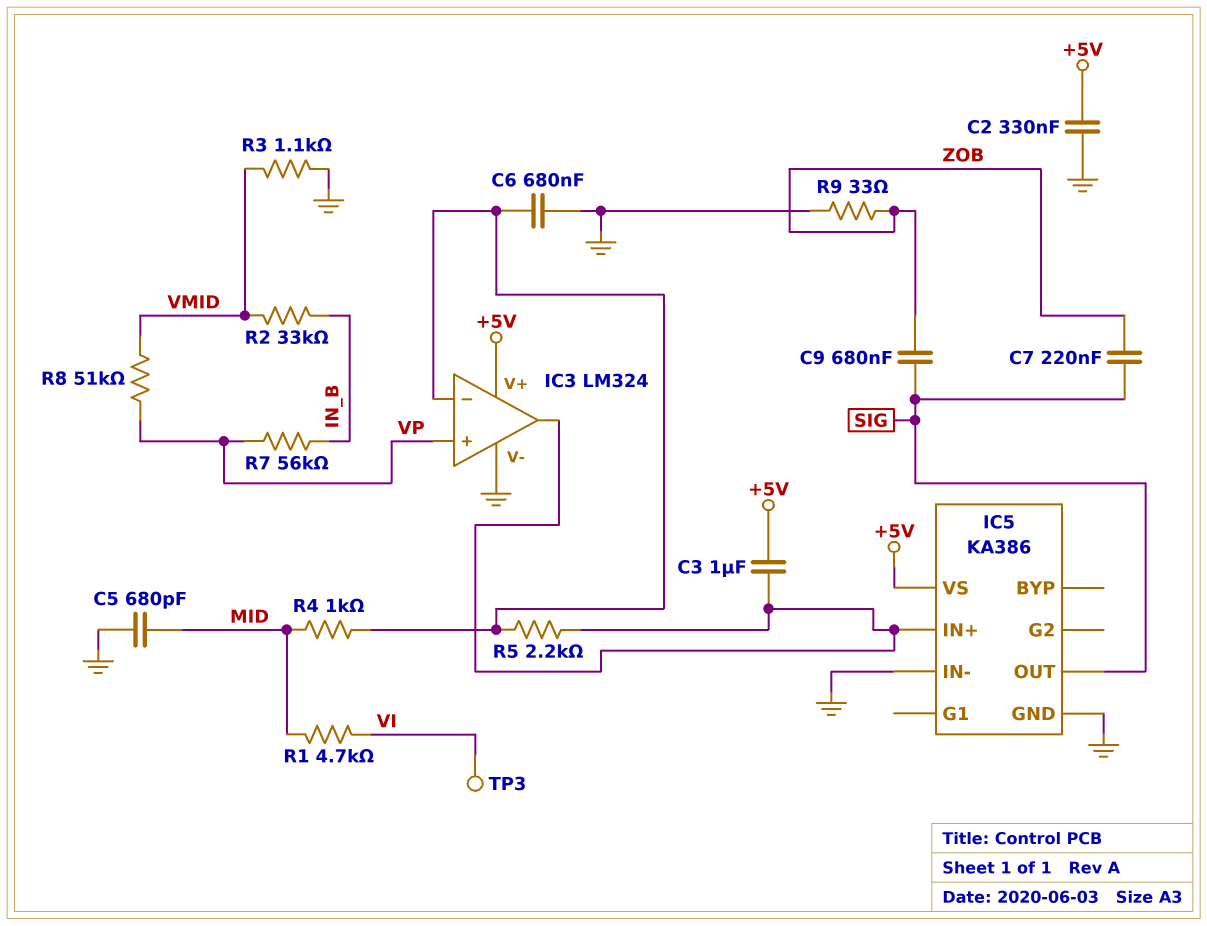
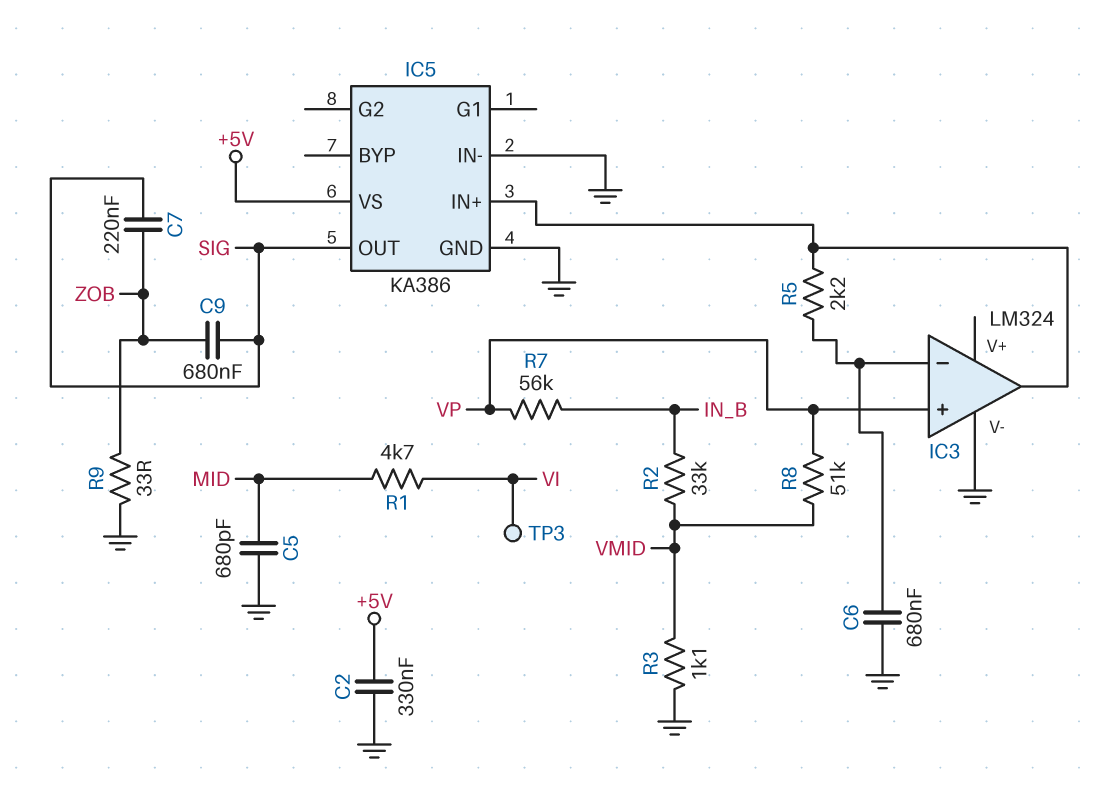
C3: 1uF (+5V, IC3/out) -> none
IC3 pin V+: +5V -> none
R4: 1k (IC3/in-, MID) -> none

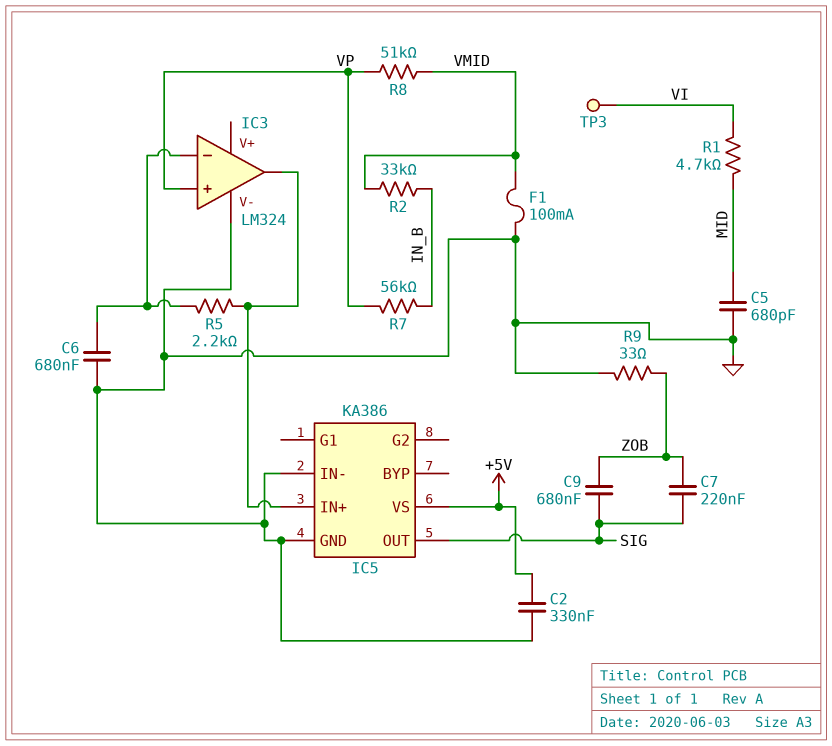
F1: none -> 100mA (GND, VMID)
R3: 1.1k (GND, VMID) -> none

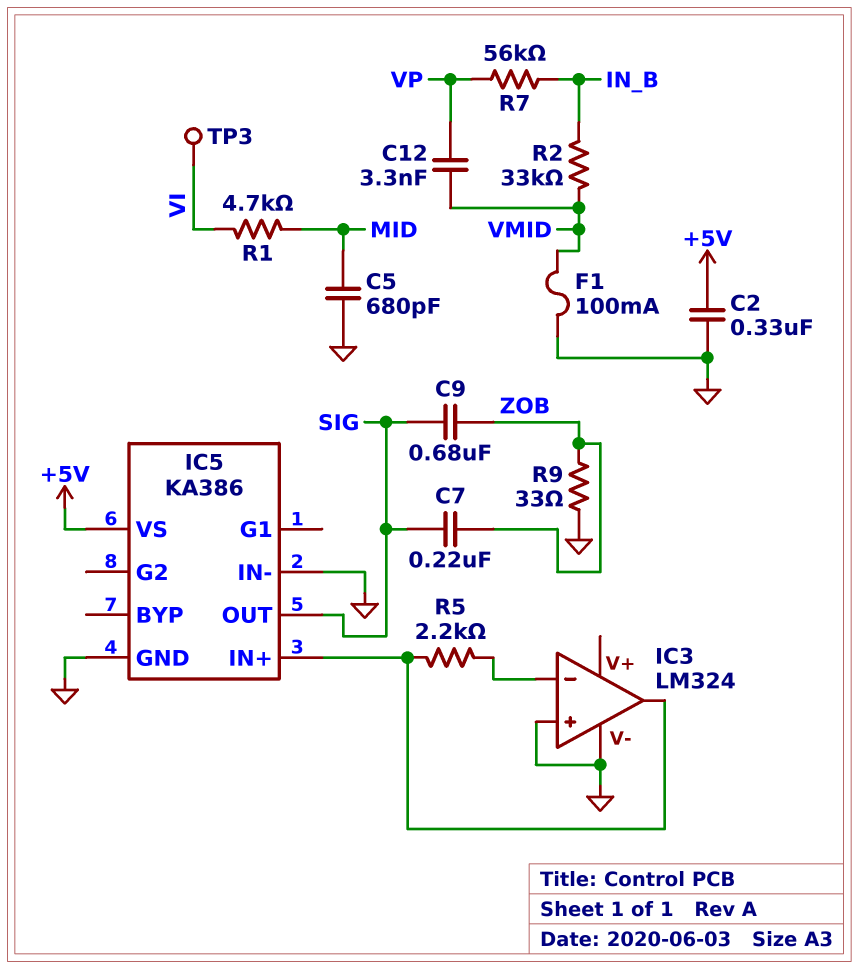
C6: 680nF (GND, IC3/in-) -> none
C12: none -> 3.3nF (VMID, VP)
IC3 pin in+: VP -> GND
R8: 51k (VMID, VP) -> none

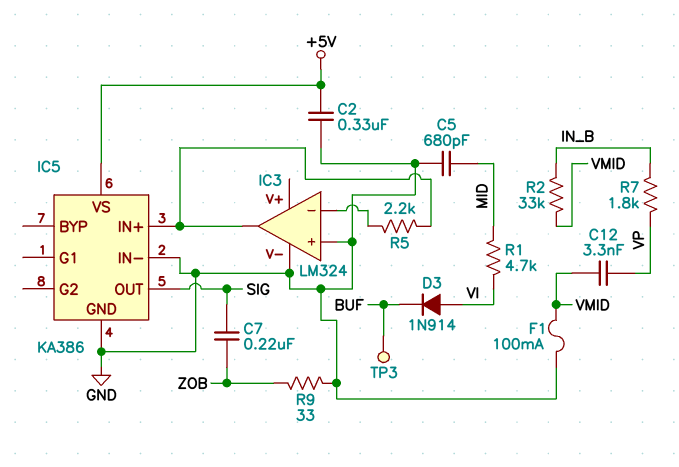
C9: 680nF (SIG, ZOB) -> none
D3: none -> diode 1N914 (A VI, K BUF)
R7: 56k (IN_B, VP) -> 1.8k (IN_B, VP)
TP3: test point (VI) -> test point (BUF)

